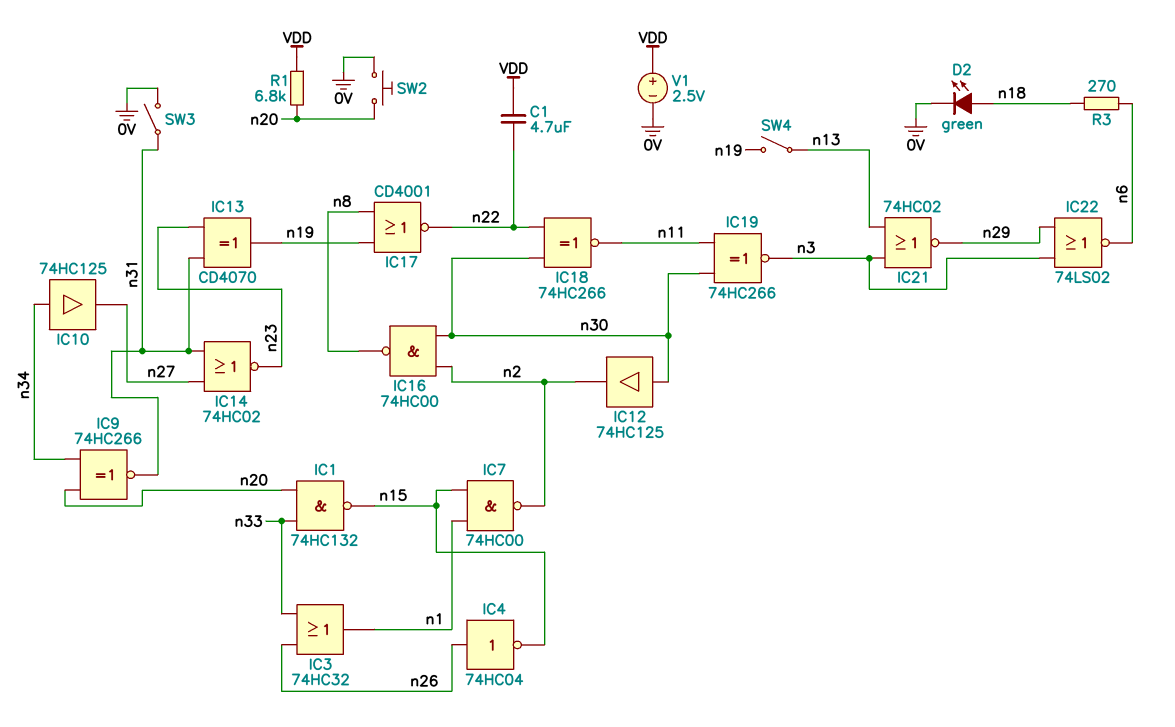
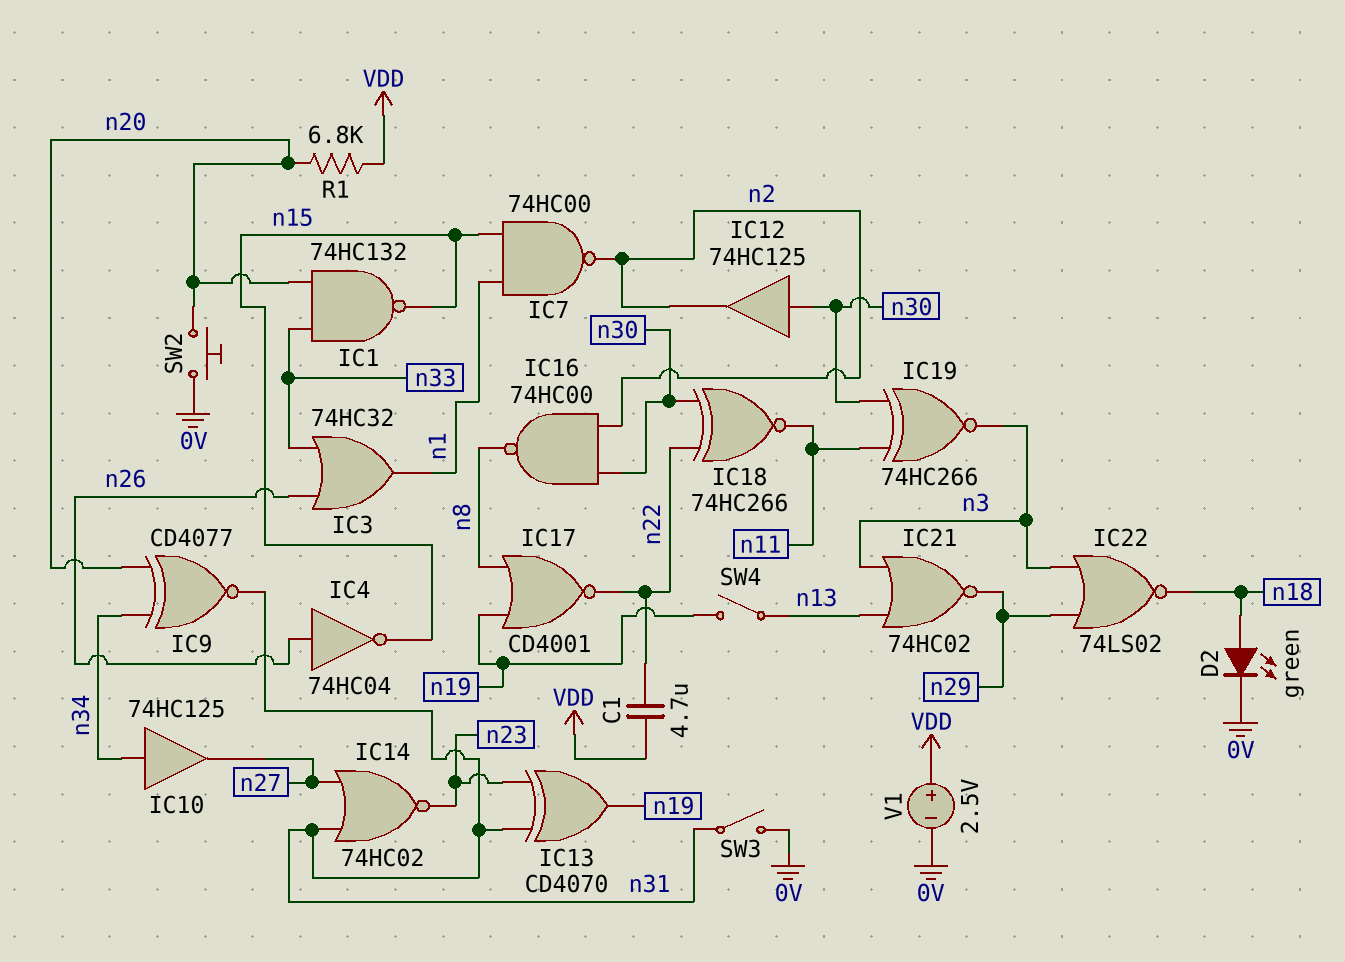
IC9: XNOR 74HC266 (in n20, in n34, out n31) -> XNOR CD4077 (in n20, in n34, out n31)
IC22: NOR 74LS02 (in n3, in n29, out n6) -> NOR 74LS02 (in n3, in n29, out n18)
R3: 270 (n6, n18) -> none

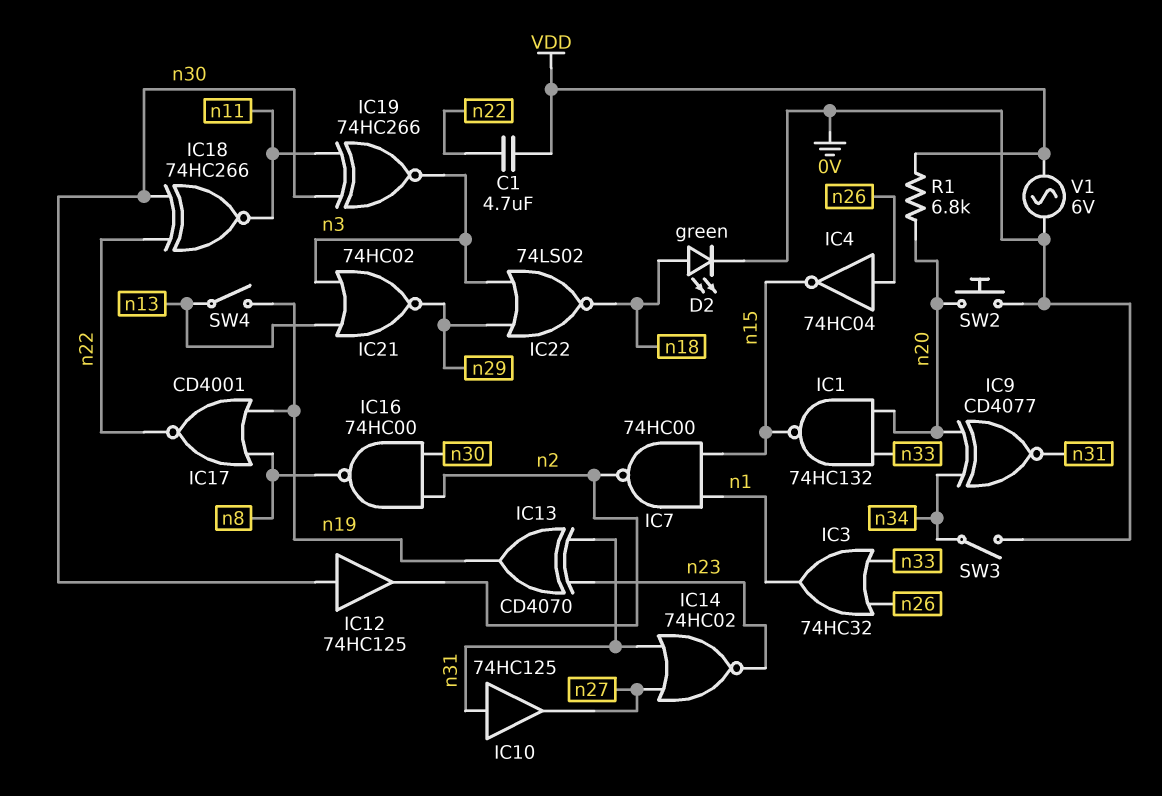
IC10: buffer 74HC125 (in n34, out n27) -> buffer 74HC125 (in n31, out n27)
SW3: switch (0V, n31) -> switch (0V, n34)
V1: 2.5V (plus VDD, minus 0V) -> AC 6V (0V, VDD)

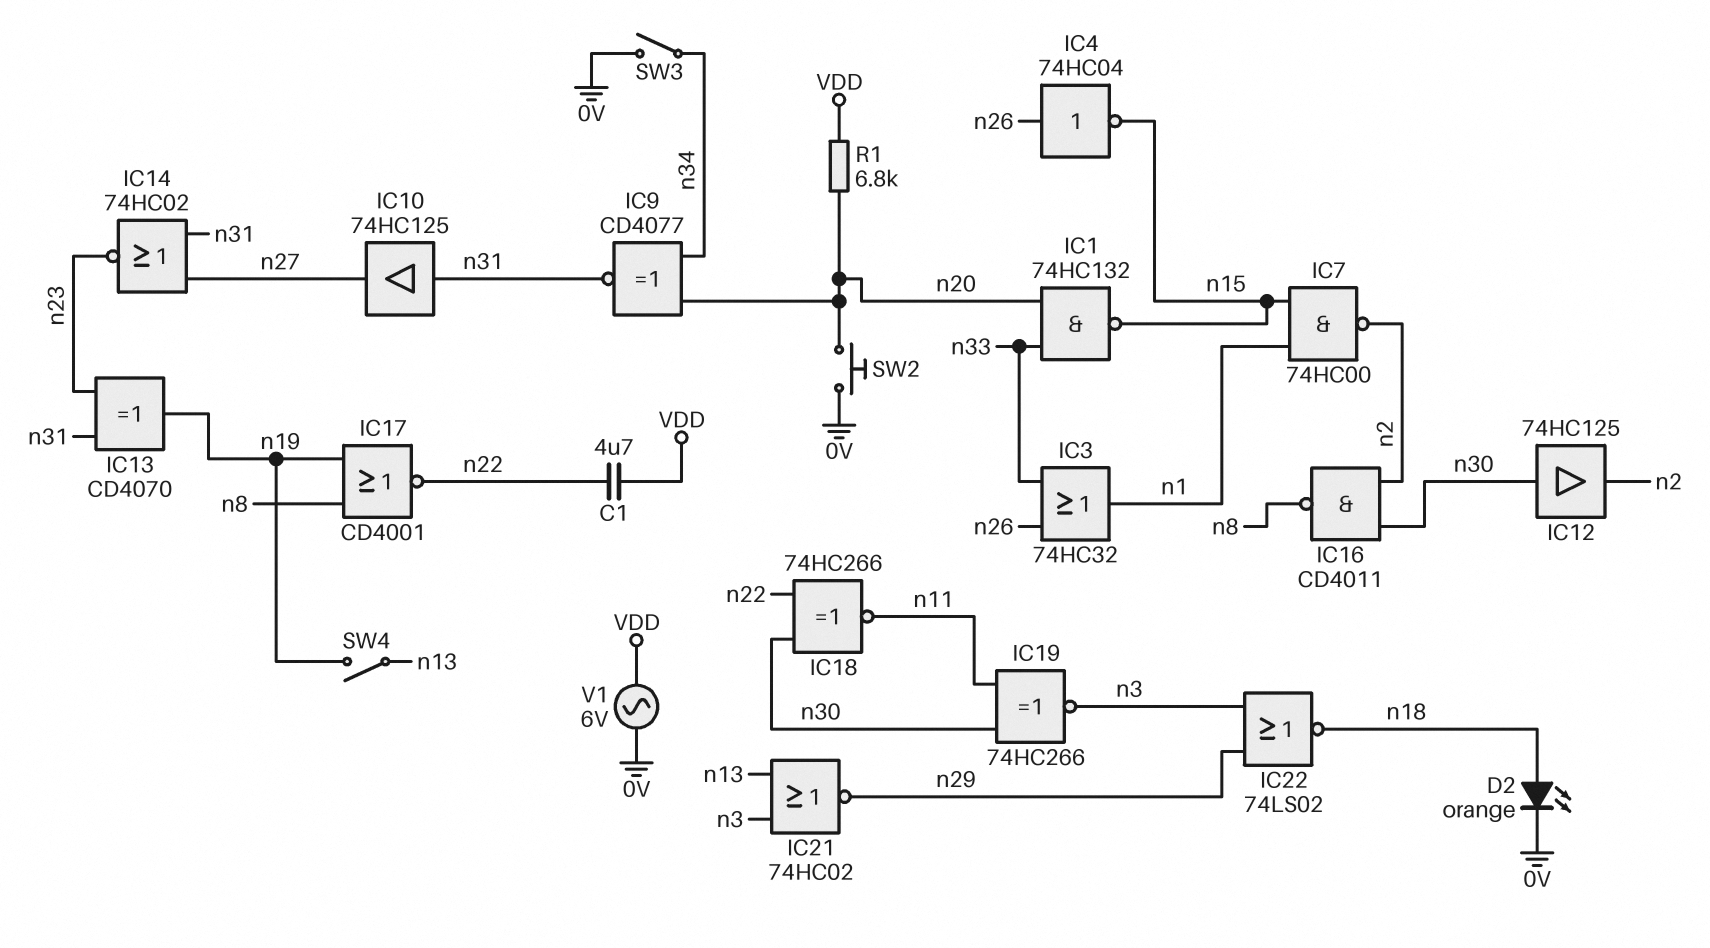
D2: LED green (A n18, K 0V) -> LED orange (A n18, K 0V)
IC16: NAND 74HC00 (in n2, in n30, out n8) -> NAND CD4011 (in n2, in n30, out n8)

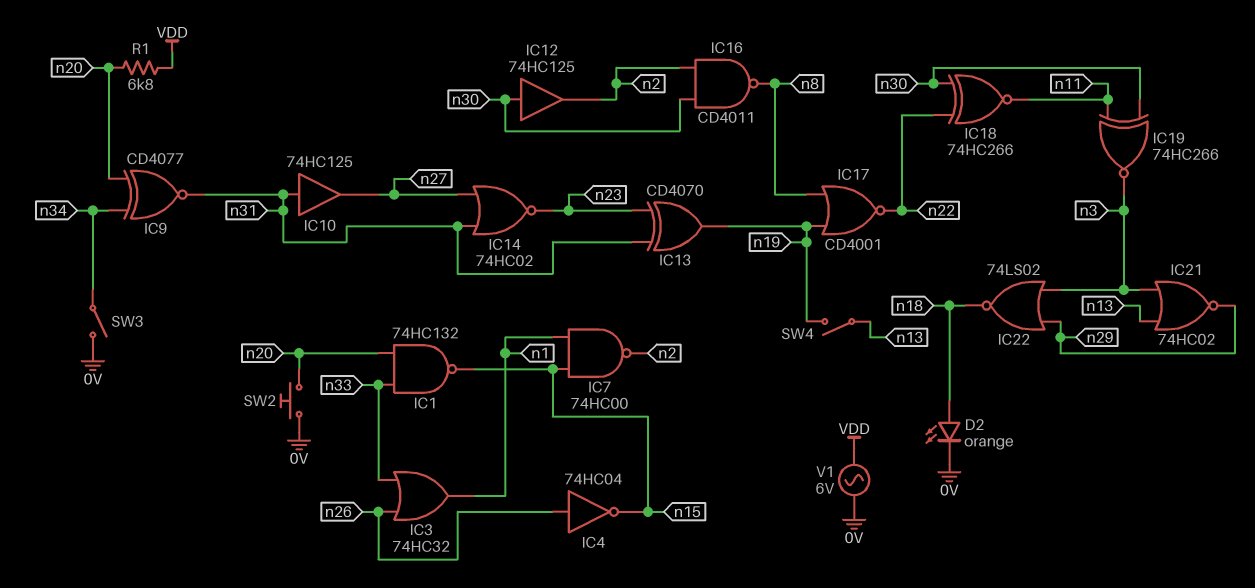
C1: 4.7uF (VDD, n22) -> none

